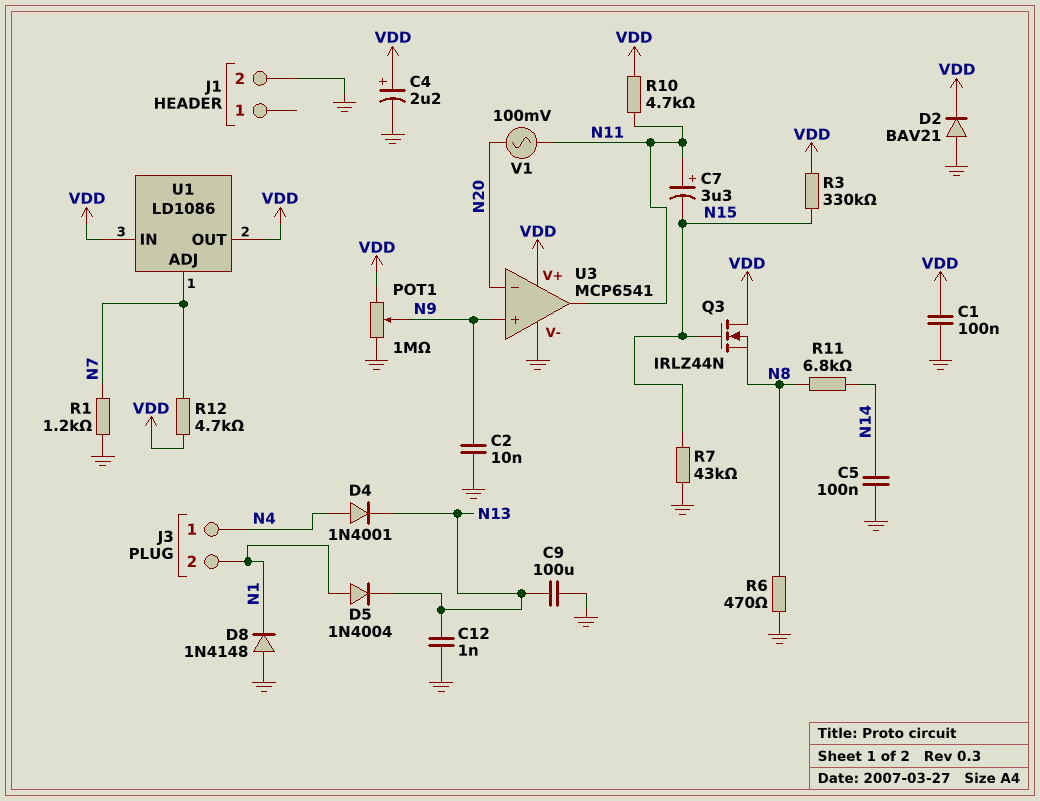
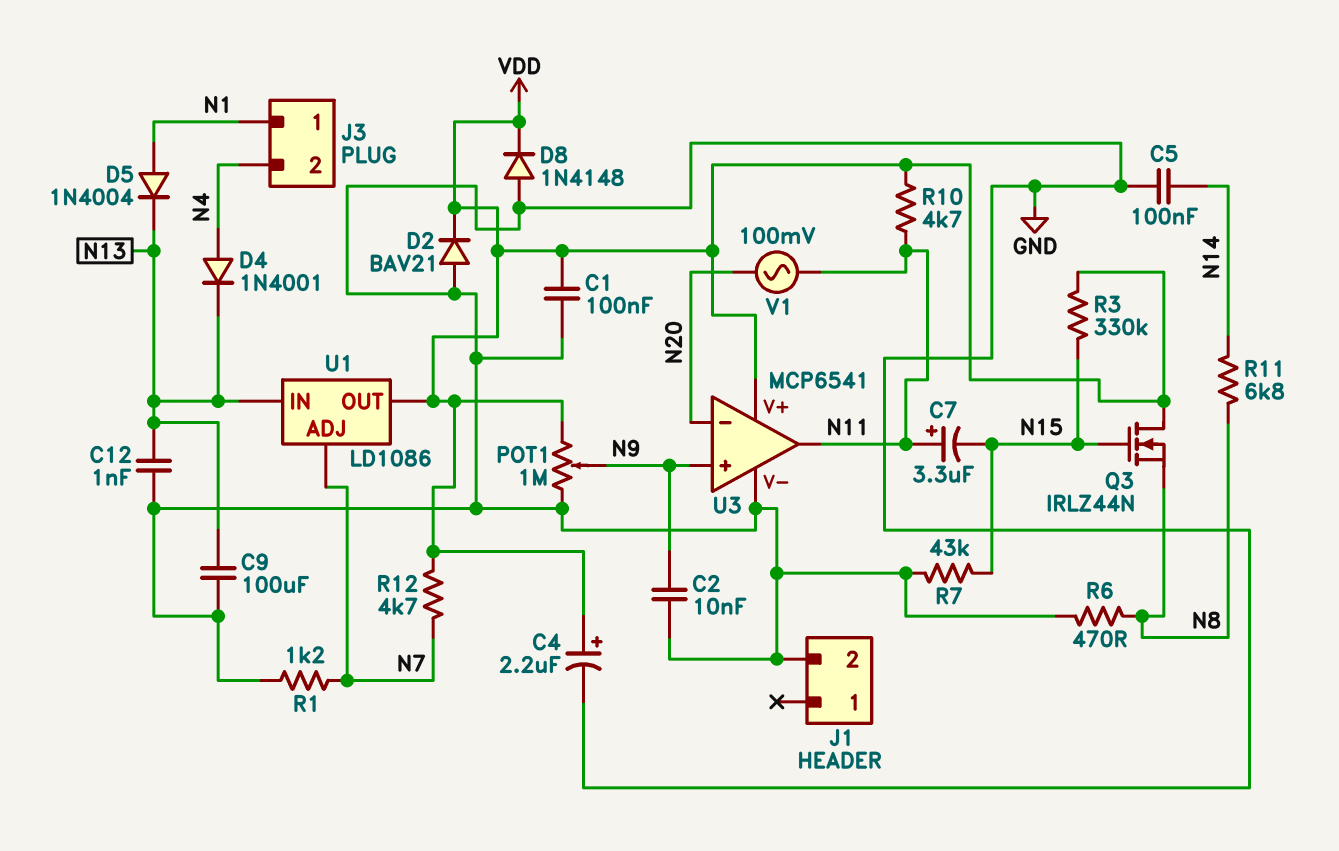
D8: diode 1N4148 (A GND, K N1) -> diode 1N4148 (A GND, K VDD)
J3 pin 1: N4 -> N1
J3 pin 2: N1 -> N4
U1 pin IN: VDD -> N13

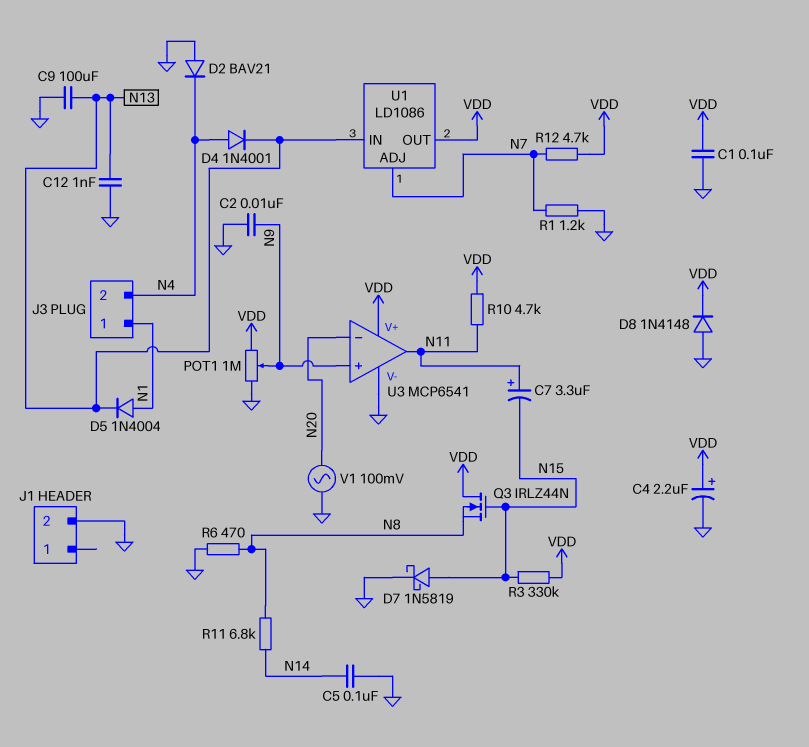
D2: diode BAV21 (A GND, K VDD) -> diode BAV21 (A GND, K N4)
D7: none -> schottky 1N5819 (A N15, K GND)
R7: 43k (GND, N15) -> none
V1: AC 100mV (N11, N20) -> AC 100mV (GND, N20)

